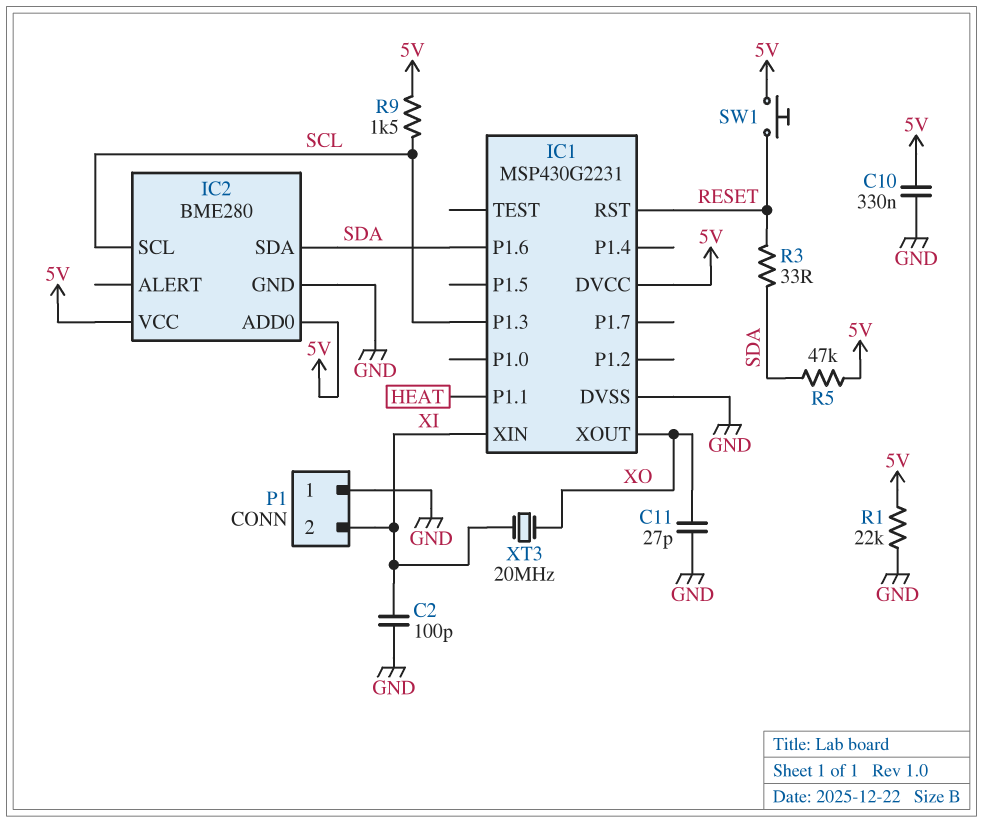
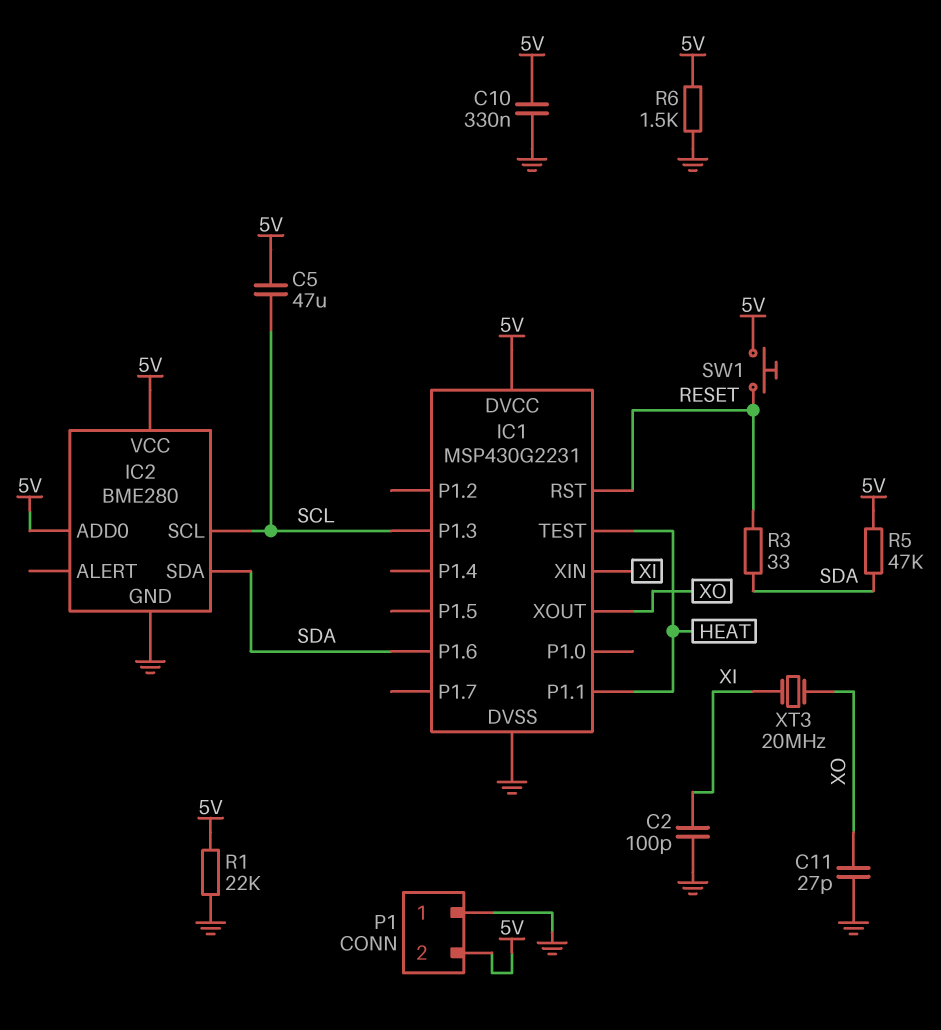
C5: none -> 47uF (5V, SCL)
IC1 pin TEST: none -> HEAT
P1 pin 2: XI -> 5V
R6: none -> 1.5k (5V, GND)
R9: 1.5k (5V, SCL) -> none

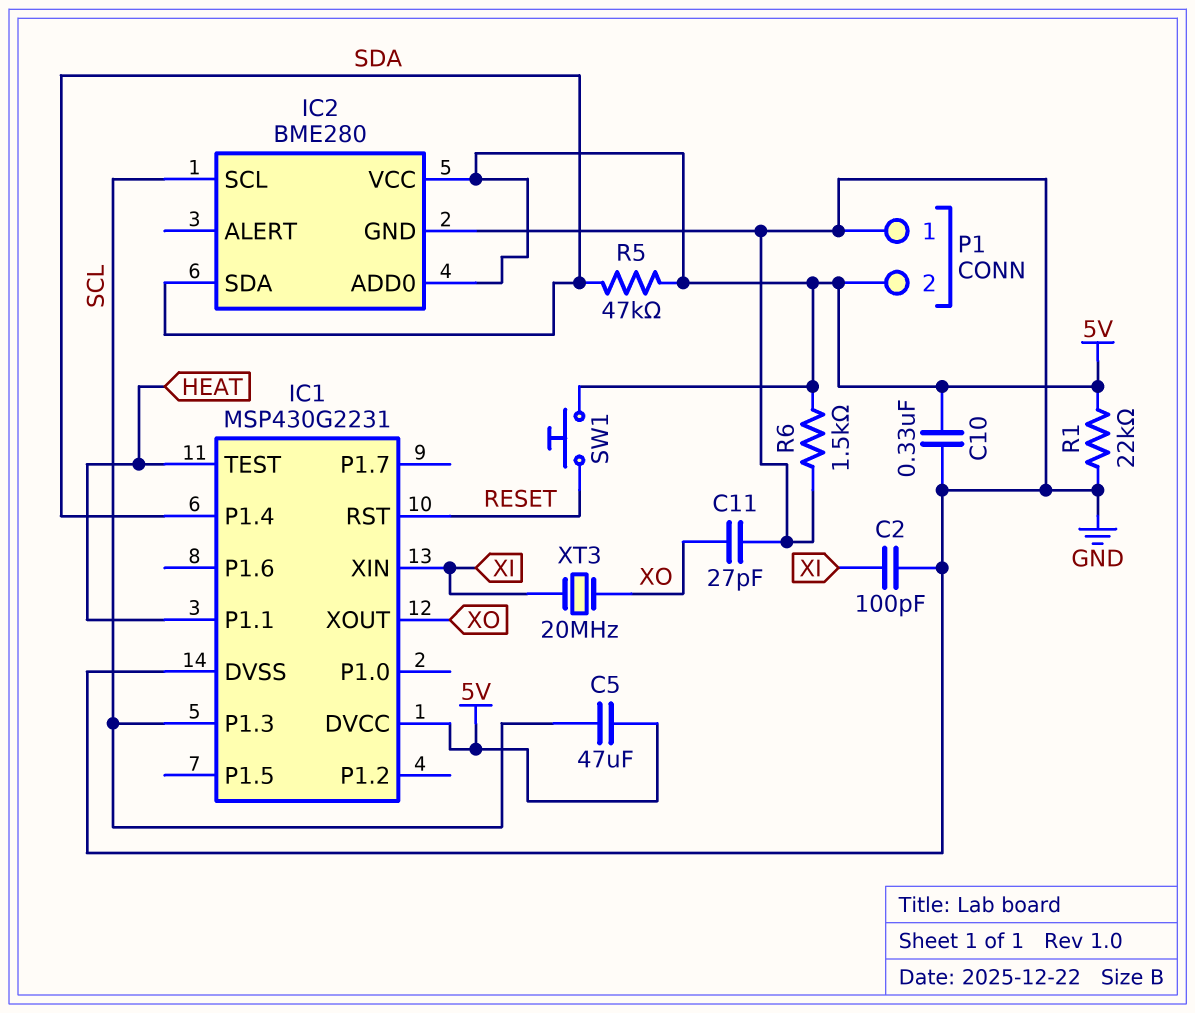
IC1 pin P1.4: none -> SDA
IC1 pin P1.6: SDA -> none
R3: 33 (RESET, SDA) -> none

